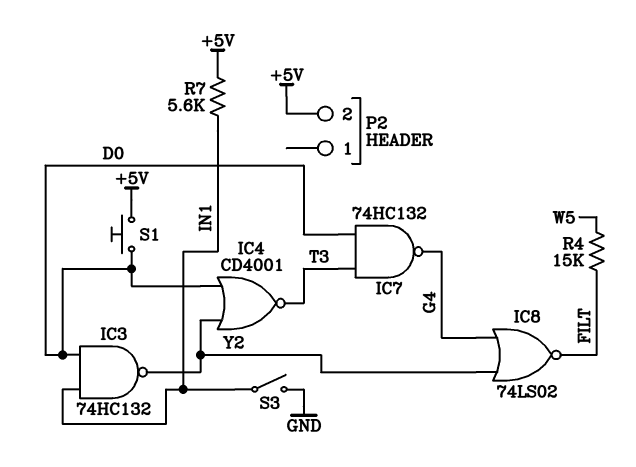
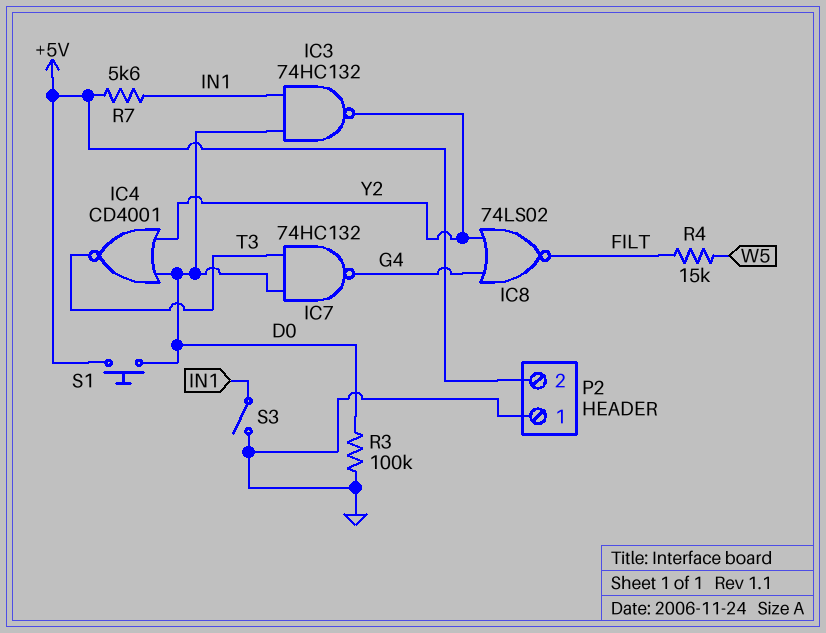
P2 pin 1: none -> GND
R3: none -> 100k (D0, GND)

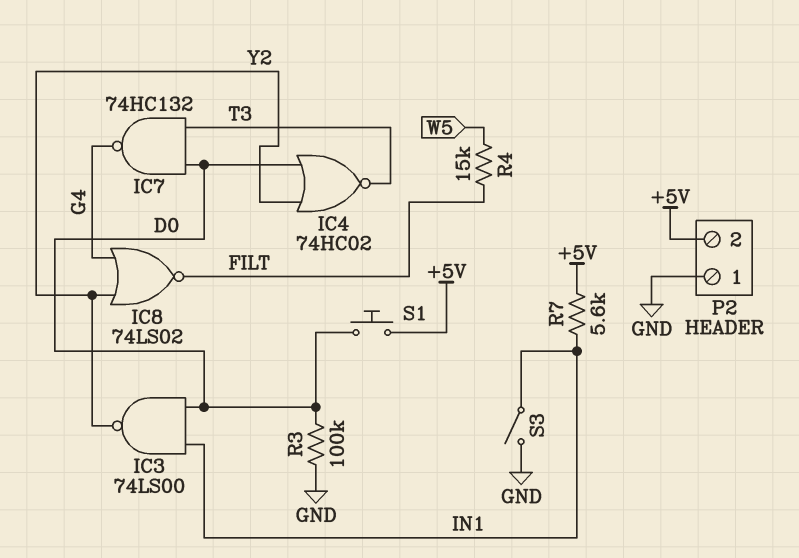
IC3: NAND 74HC132 (in D0, in IN1, out Y2) -> NAND 74LS00 (in D0, in IN1, out Y2)
IC4: NOR CD4001 (in D0, in Y2, out T3) -> NOR 74HC02 (in D0, in Y2, out T3)

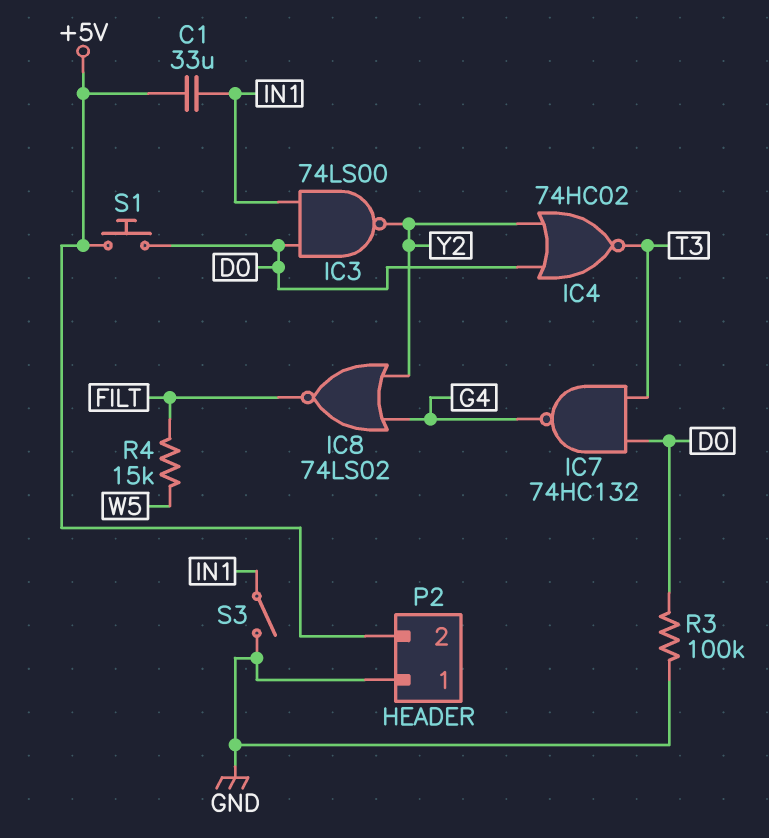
C1: none -> 33uF (+5V, IN1)
R7: 5.6k (+5V, IN1) -> none

